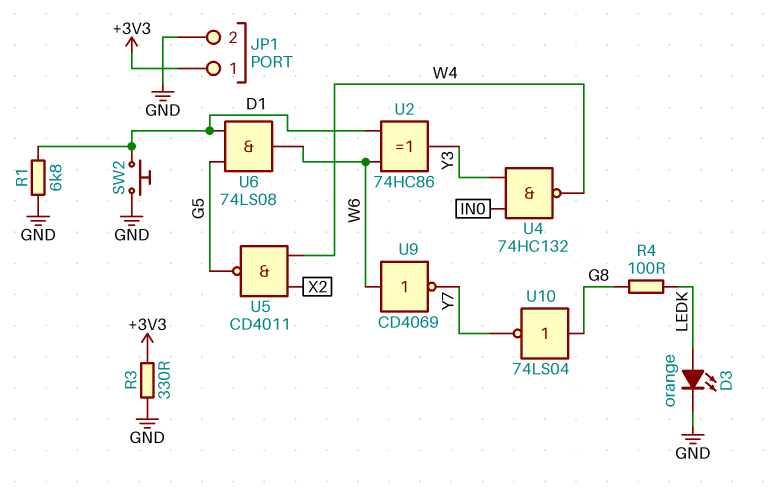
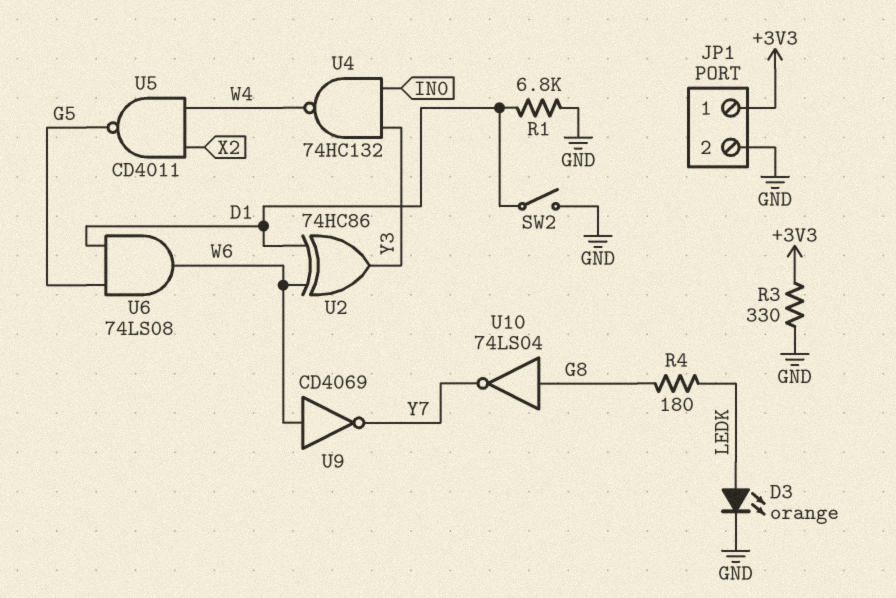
R4: 100 (G8, LEDK) -> 180 (G8, LEDK)
SW2: button (D1, GND) -> switch (D1, GND)

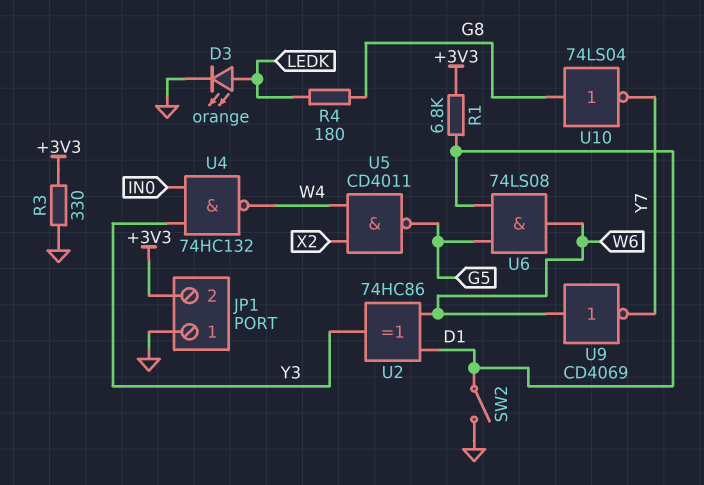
JP1 pin 1: +3V3 -> GND
JP1 pin 2: GND -> +3V3
R1: 6.8k (D1, GND) -> 6.8k (+3V3, D1)

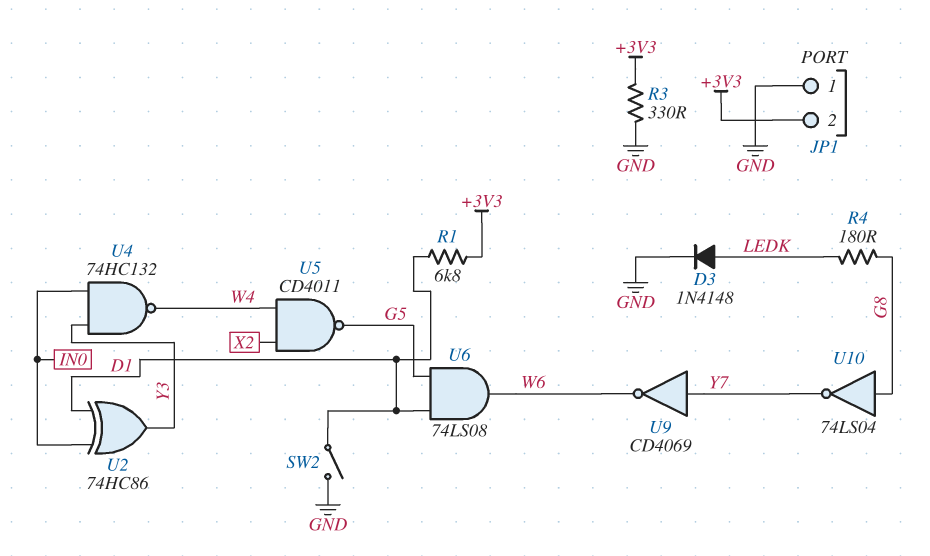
D3: LED orange (A LEDK, K GND) -> diode 1N4148 (A LEDK, K GND)
U2: XOR 74HC86 (in D1, in W6, out Y3) -> XOR 74HC86 (in D1, in IN0, out Y3)
U9: NOT CD4069 (in W6, out Y7) -> NOT CD4069 (in Y7, out W6)

